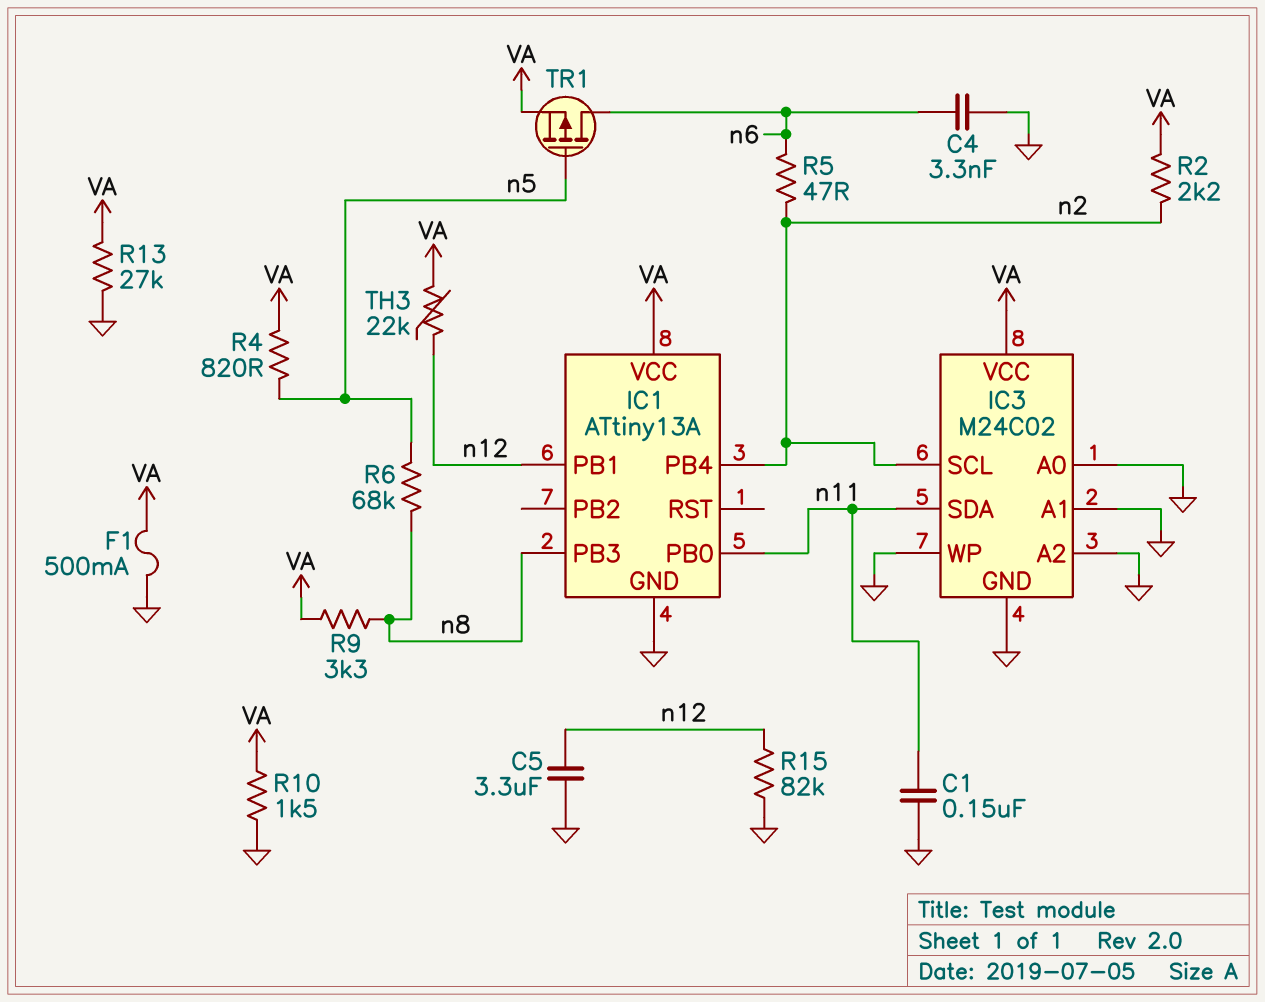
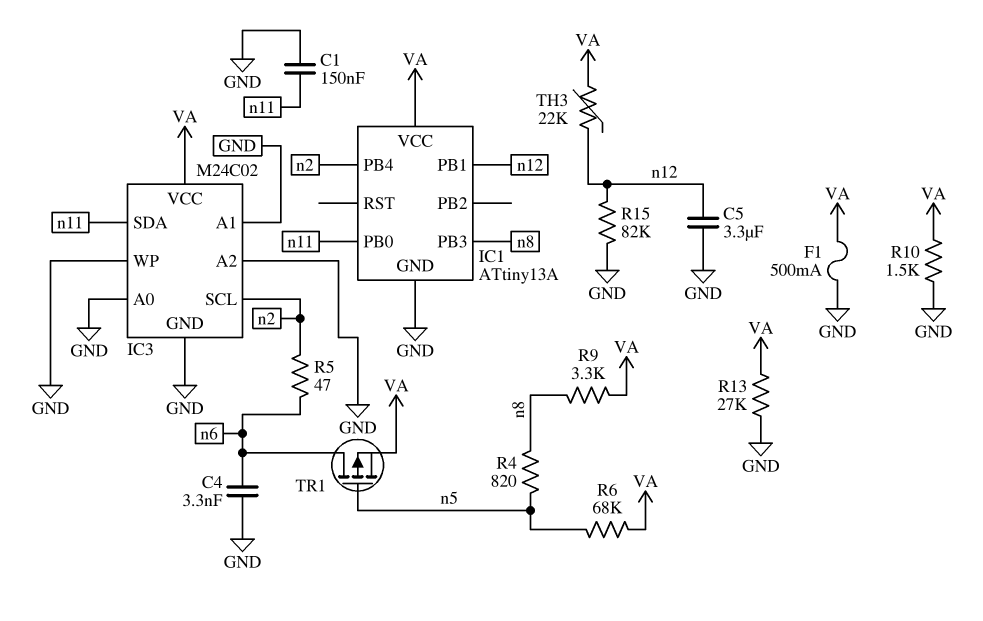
R2: 2.2k (VA, n2) -> none
R4: 820 (VA, n5) -> 820 (n5, n8)
R6: 68k (n5, n8) -> 68k (VA, n5)

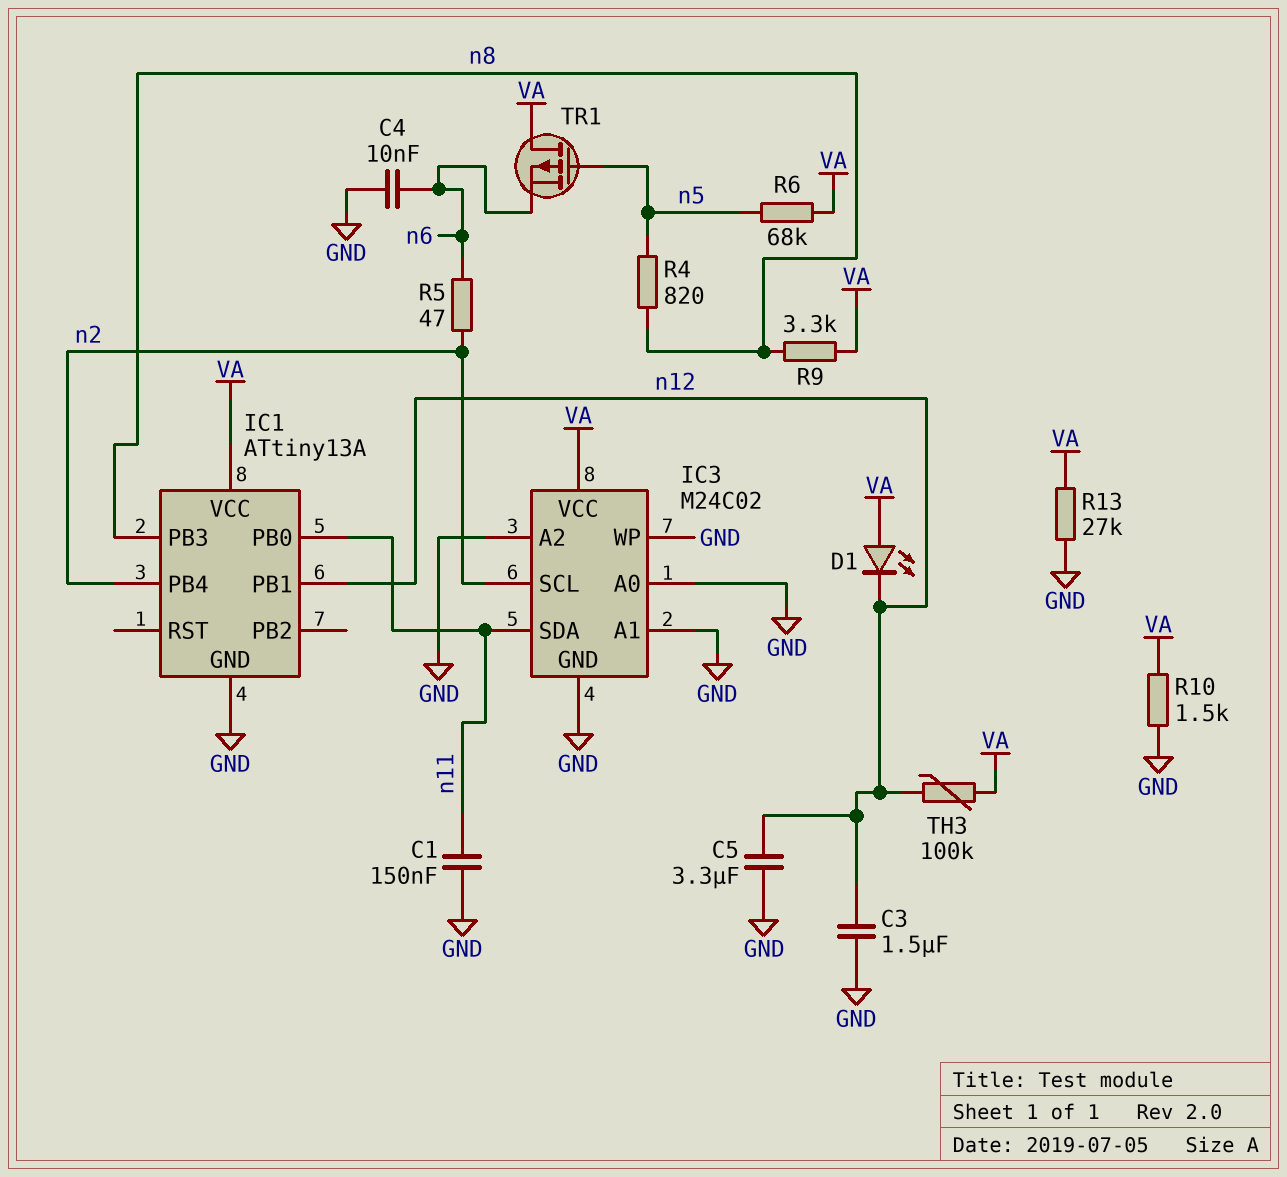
C3: none -> 1.5uF (GND, n12)
C4: 3.3nF (GND, n6) -> 10nF (GND, n6)
D1: none -> LED (A VA, K n12)
F1: 500mA (GND, VA) -> none
R15: 82k (GND, n12) -> none
TH3: 22k (VA, n12) -> 100k (VA, n12)
TR1: PMOS (G n5, D n6, S VA) -> PMOS (G n5, D VA, S n6)

